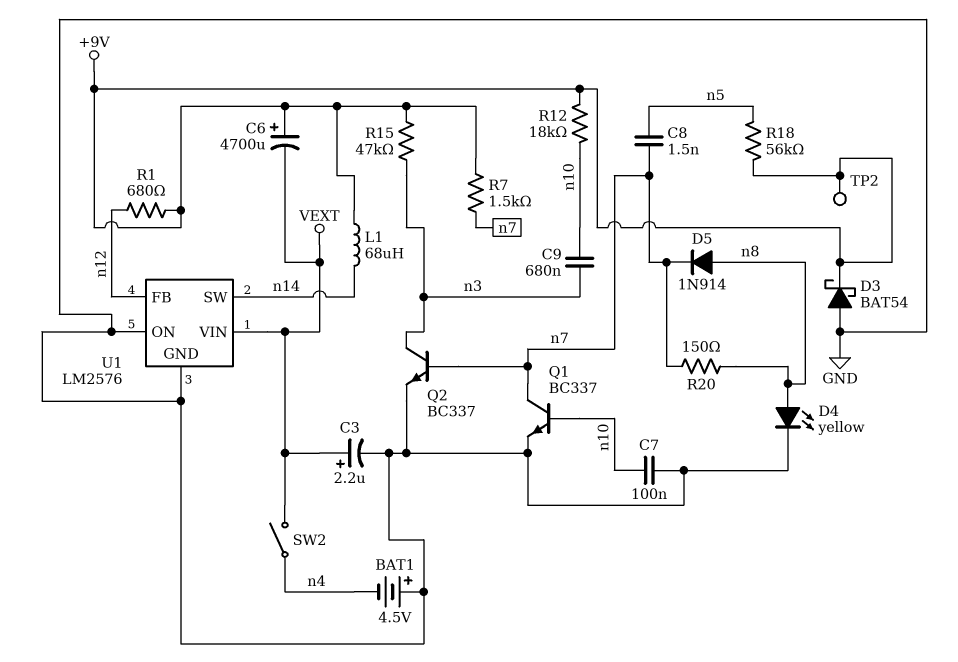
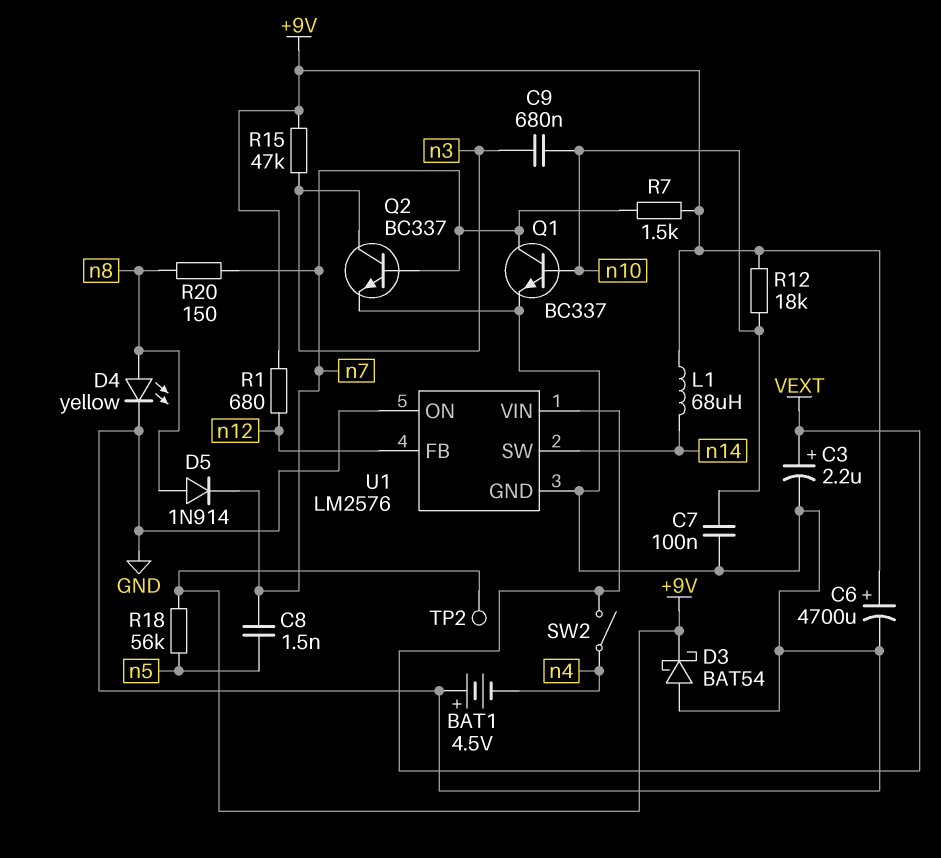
C6: 4700uF (plus +9V, minus VEXT) -> 4700uF (plus +9V, minus GND)

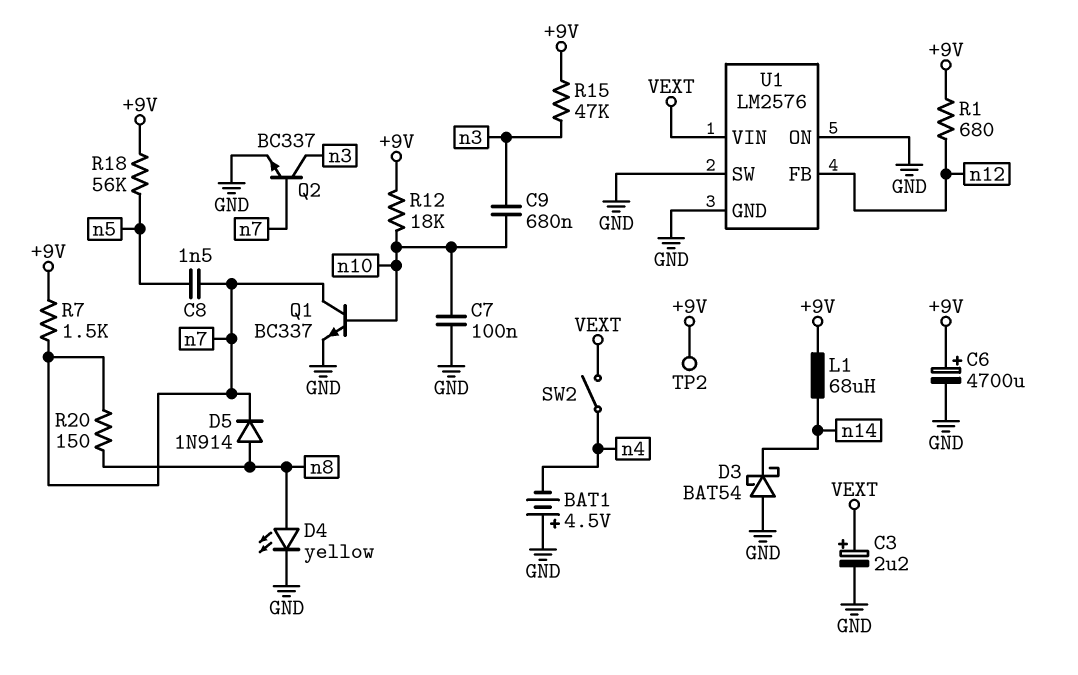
D3: schottky BAT54 (A GND, K +9V) -> schottky BAT54 (A GND, K n14)
U1 pin SW: n14 -> GND

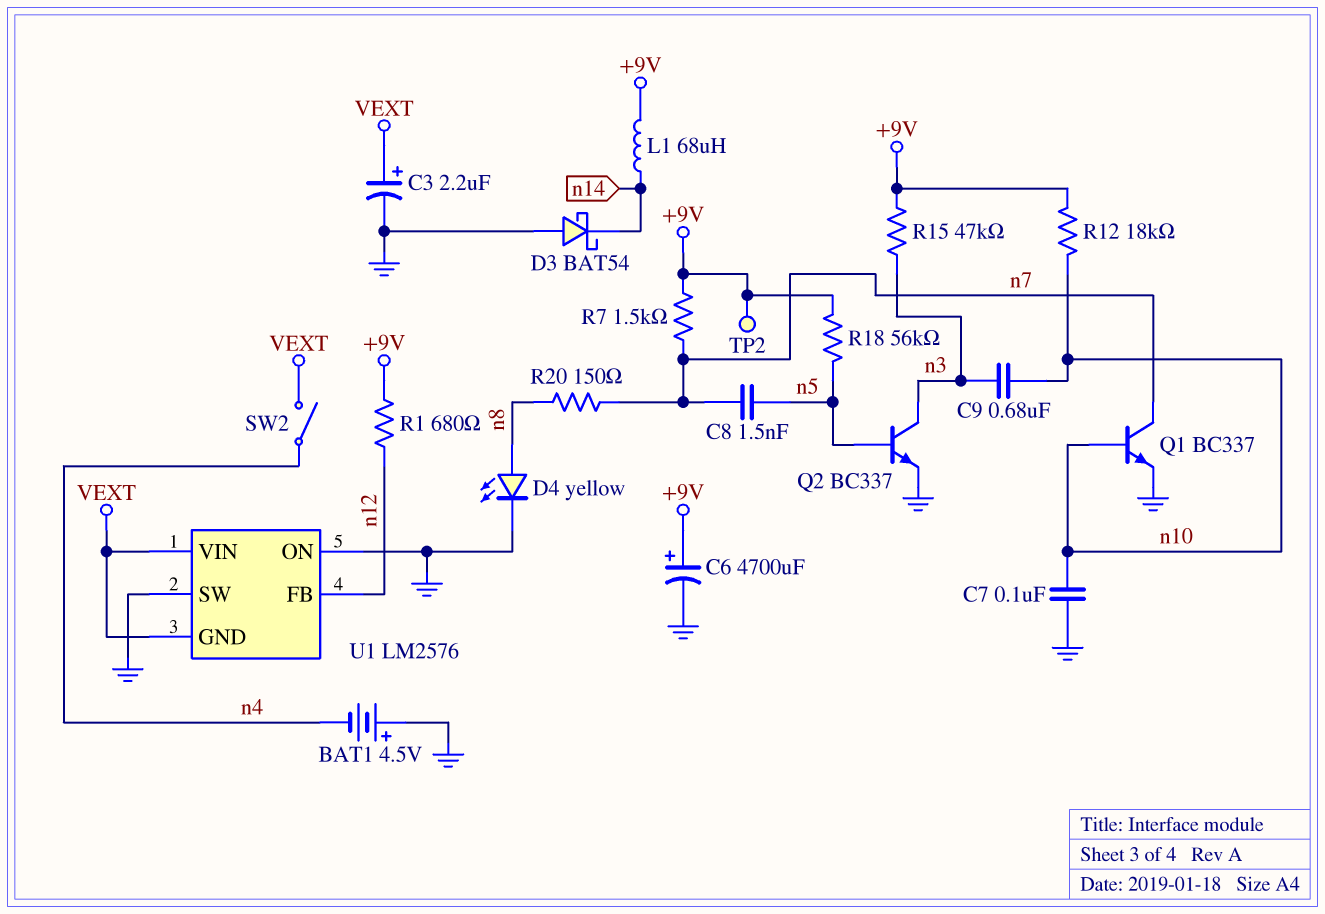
D5: diode 1N914 (A n8, K n7) -> none
Q2: NPN BC337 (B n7, C n3, E GND) -> NPN BC337 (B n5, C n3, E GND)
U1 pin GND: GND -> VEXT

